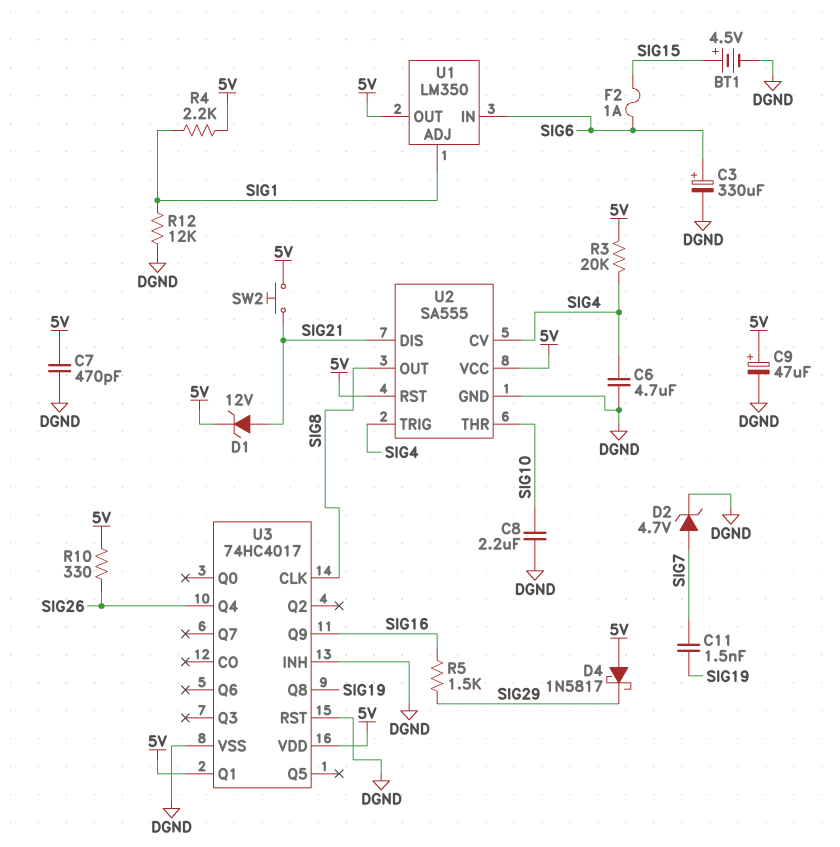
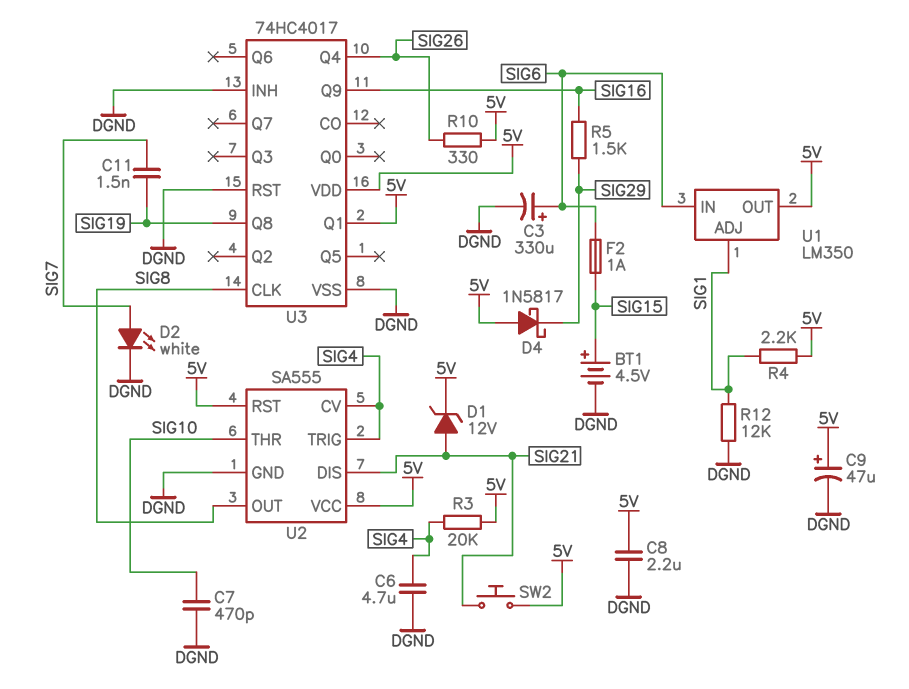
C7: 470pF (5V, DGND) -> 470pF (DGND, SIG10)
C8: 2.2uF (DGND, SIG10) -> 2.2uF (5V, DGND)
D2: zener 4.7V (A SIG7, K DGND) -> LED white (A SIG7, K DGND)

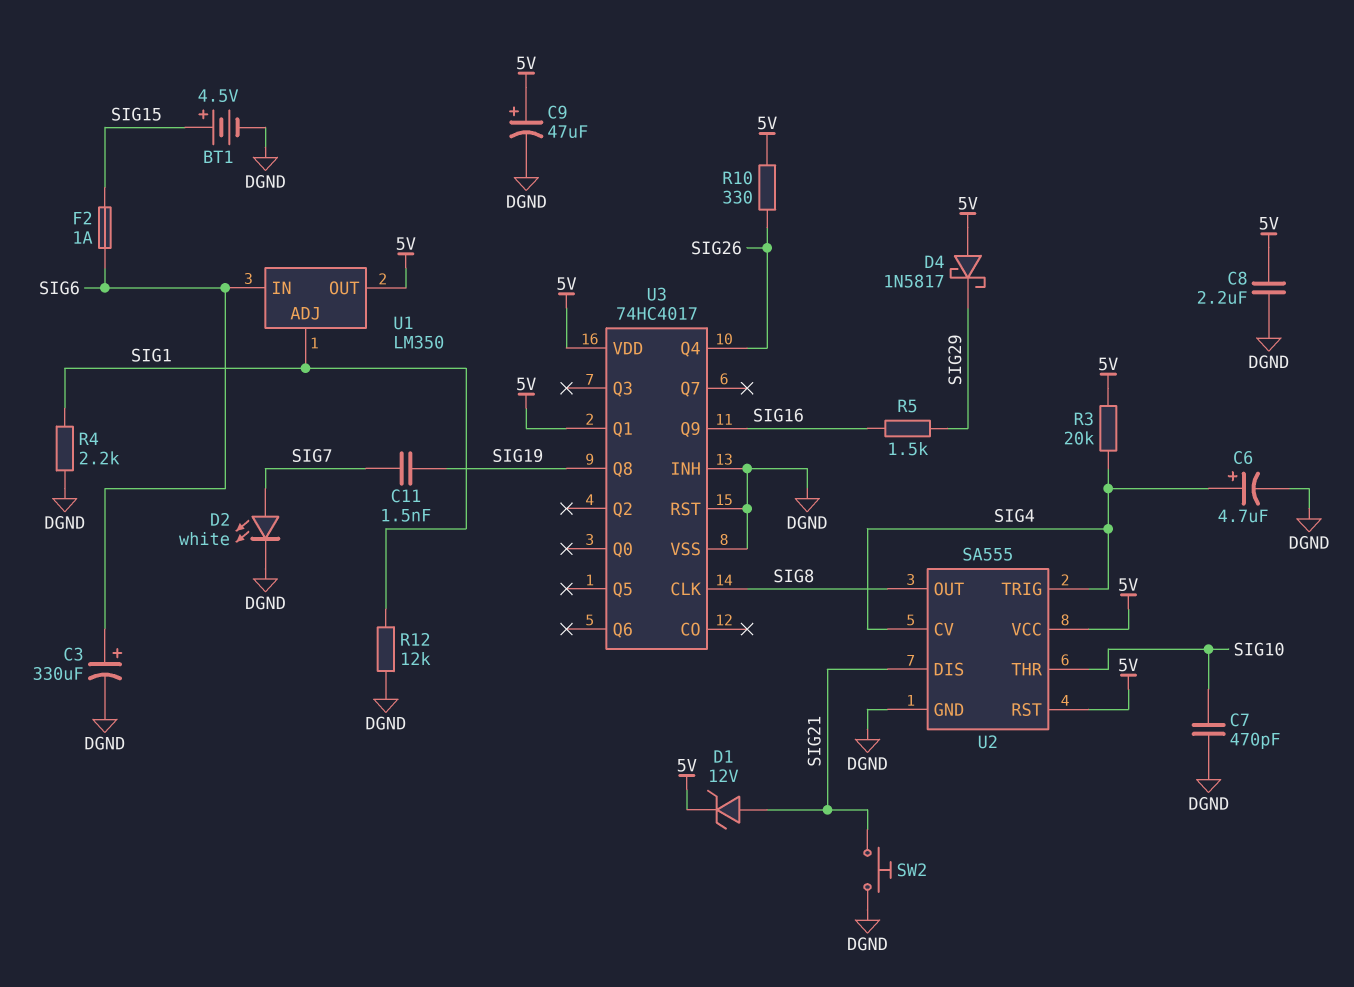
C6: 4.7uF (DGND, SIG4) -> 4.7uF (plus SIG4, minus DGND)
R4: 2.2k (5V, SIG1) -> 2.2k (DGND, SIG1)
SW2: button (5V, SIG21) -> button (DGND, SIG21)

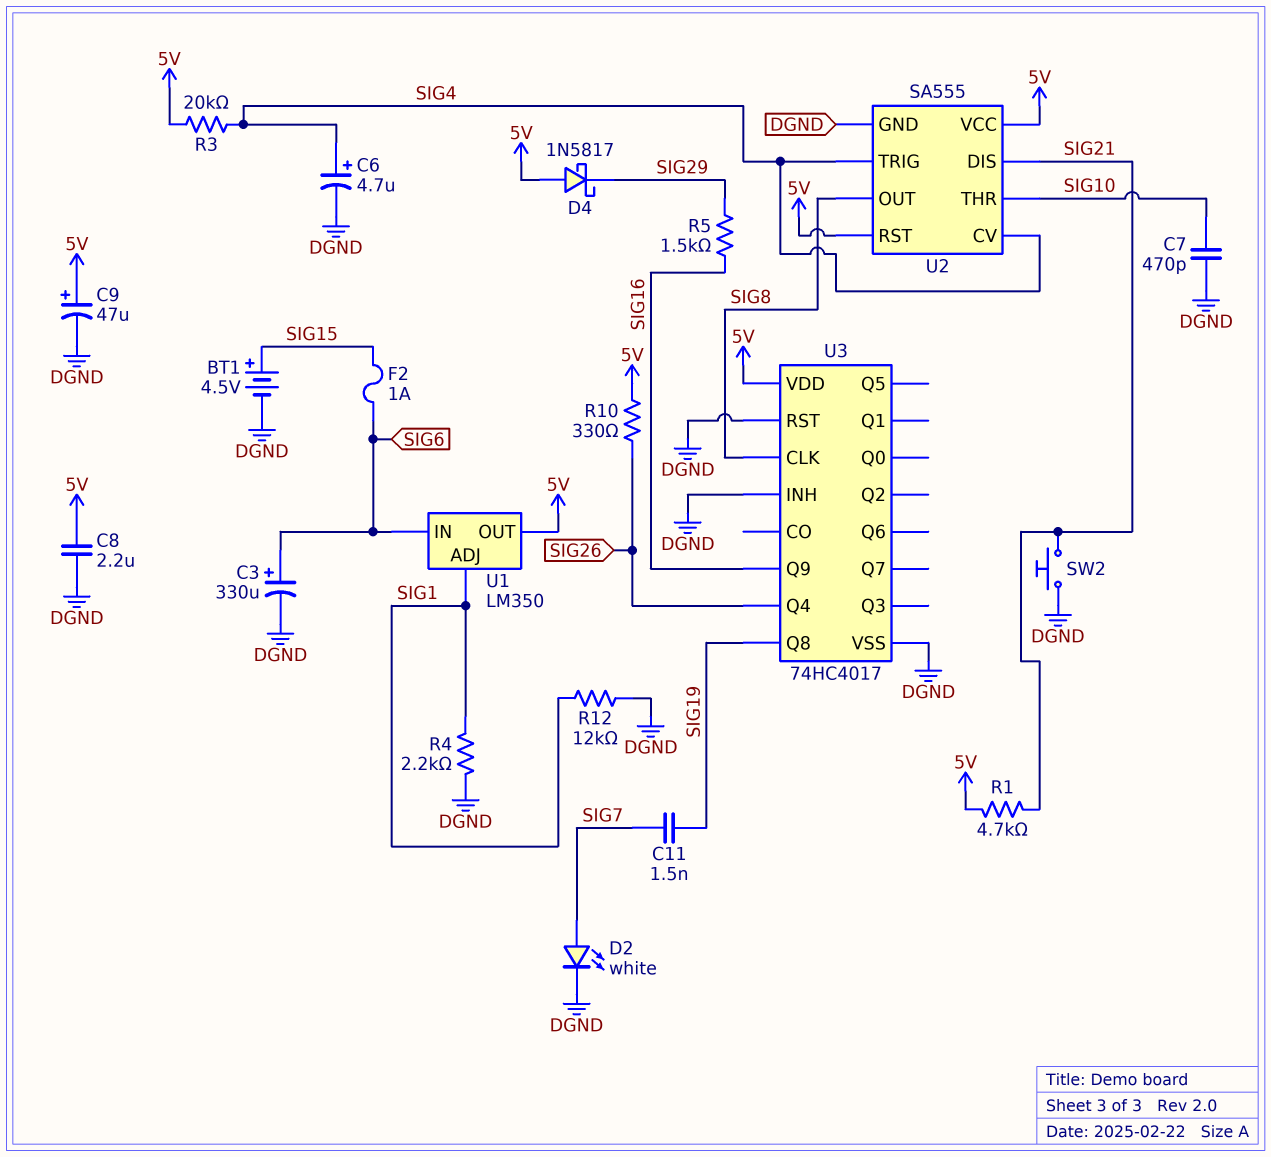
D1: zener 12V (A SIG21, K 5V) -> none
R1: none -> 4.7k (5V, SIG21)
U3 pin Q1: 5V -> none

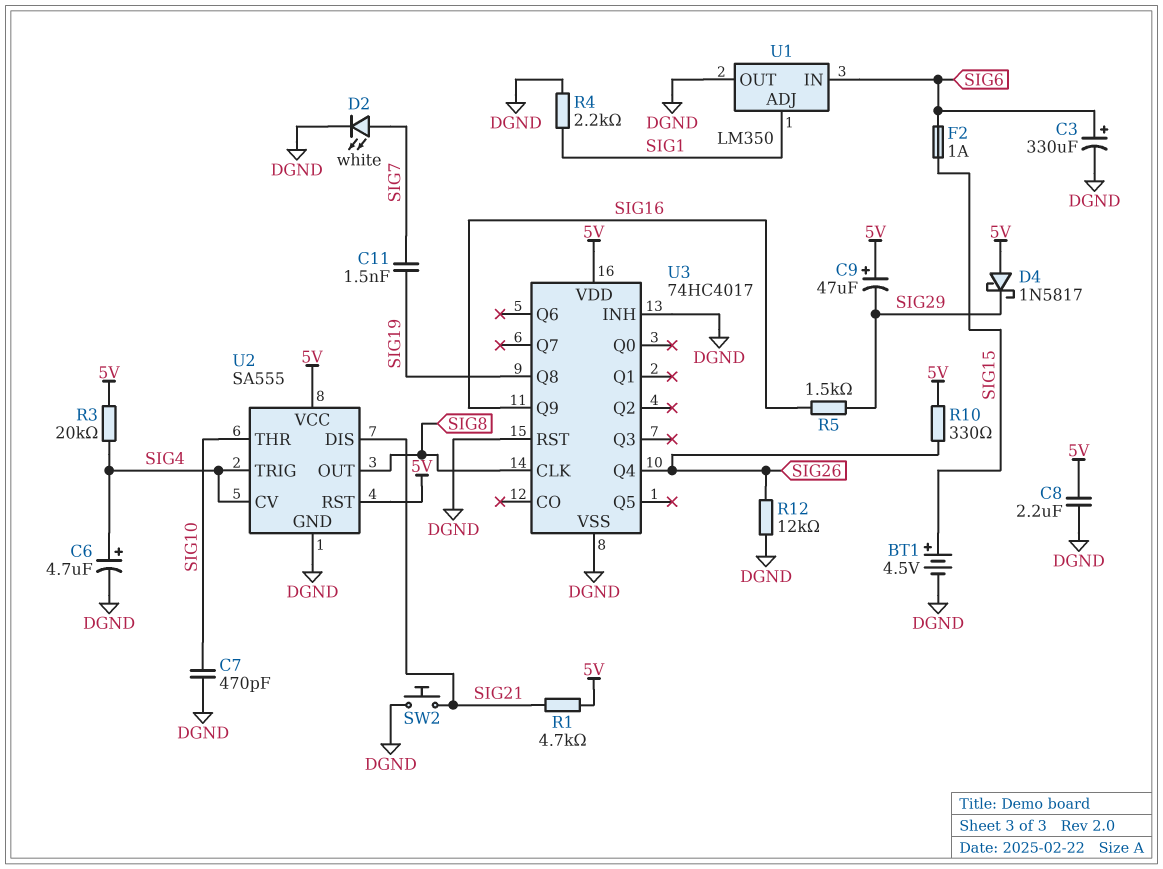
C9: 47uF (plus 5V, minus DGND) -> 47uF (plus 5V, minus SIG29)
R12: 12k (DGND, SIG1) -> 12k (DGND, SIG26)
U1 pin OUT: 5V -> DGND

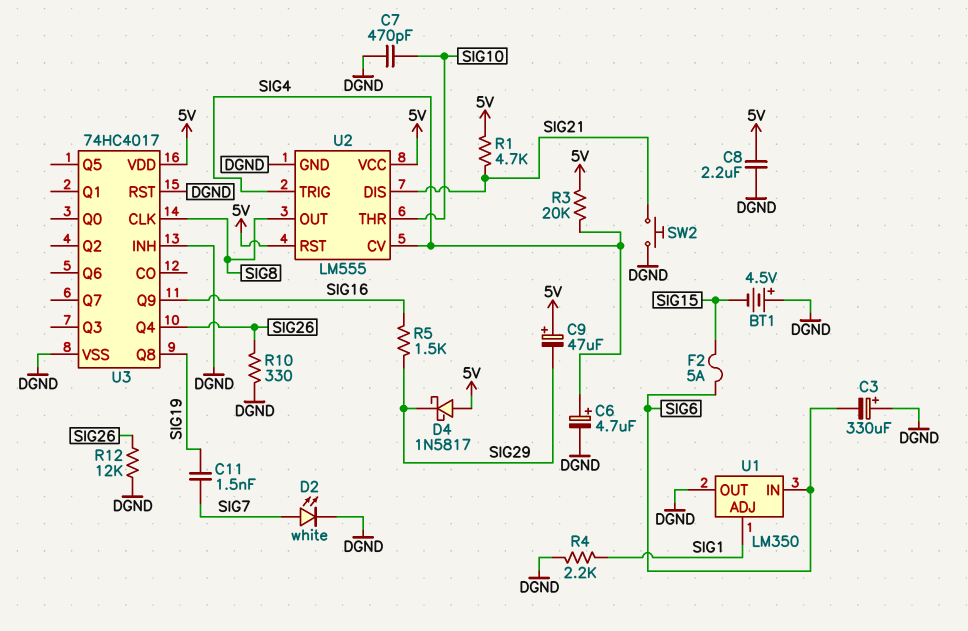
BT1: 4.5V (plus SIG15, minus DGND) -> 4.5V (plus DGND, minus SIG15)
C3: 330uF (plus SIG6, minus DGND) -> 330uF (plus DGND, minus SIG6)
F2: 1A (SIG6, SIG15) -> 5A (SIG6, SIG15)
R10: 330 (5V, SIG26) -> 330 (DGND, SIG26)
U2: SA555 -> LM555

